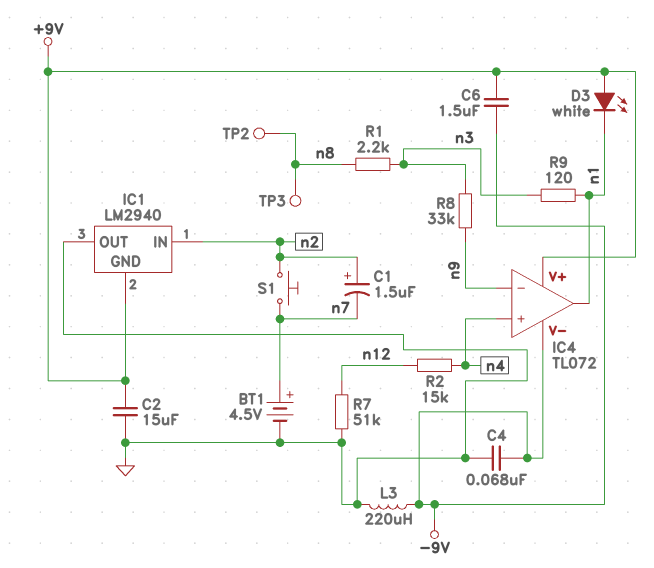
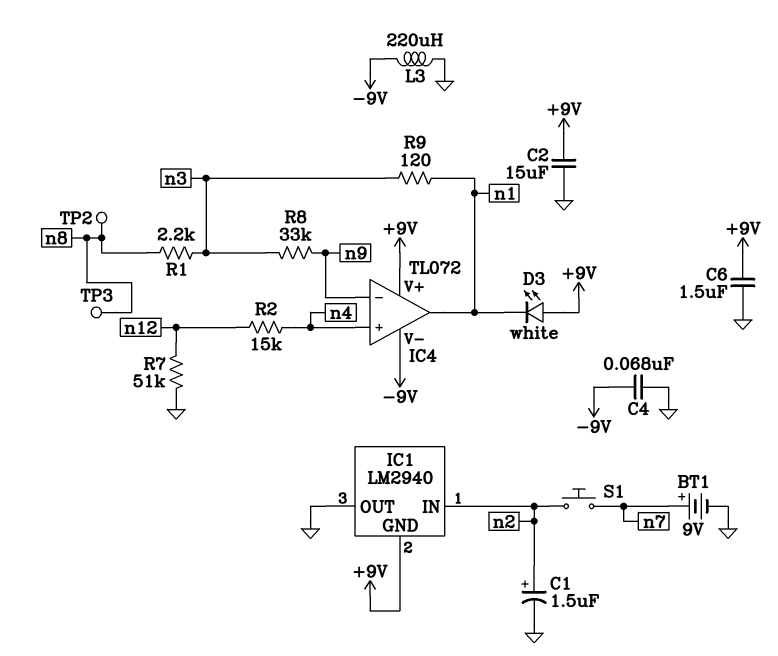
BT1: 4.5V (plus n7, minus GND) -> 9V (plus n7, minus GND)
C1: 1.5uF (plus n2, minus n7) -> 1.5uF (plus n2, minus GND)
C6: 1.5uF (+9V, -9V) -> 1.5uF (+9V, GND)

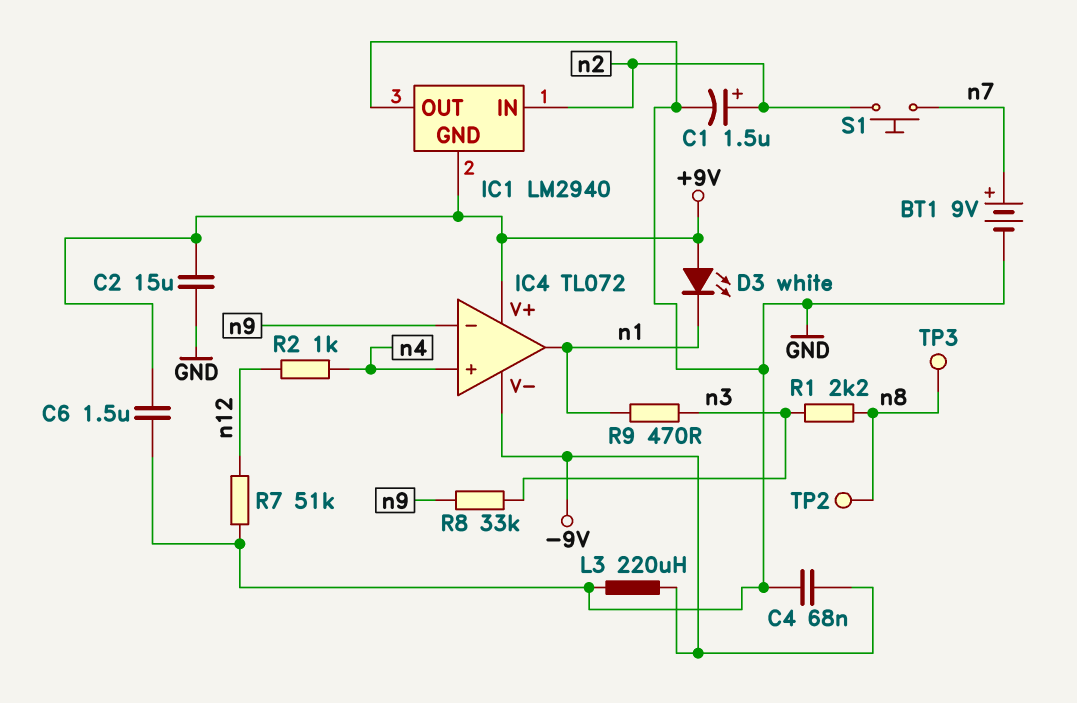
R2: 15k (n4, n12) -> 1k (n4, n12)
R9: 120 (n1, n3) -> 470 (n1, n3)

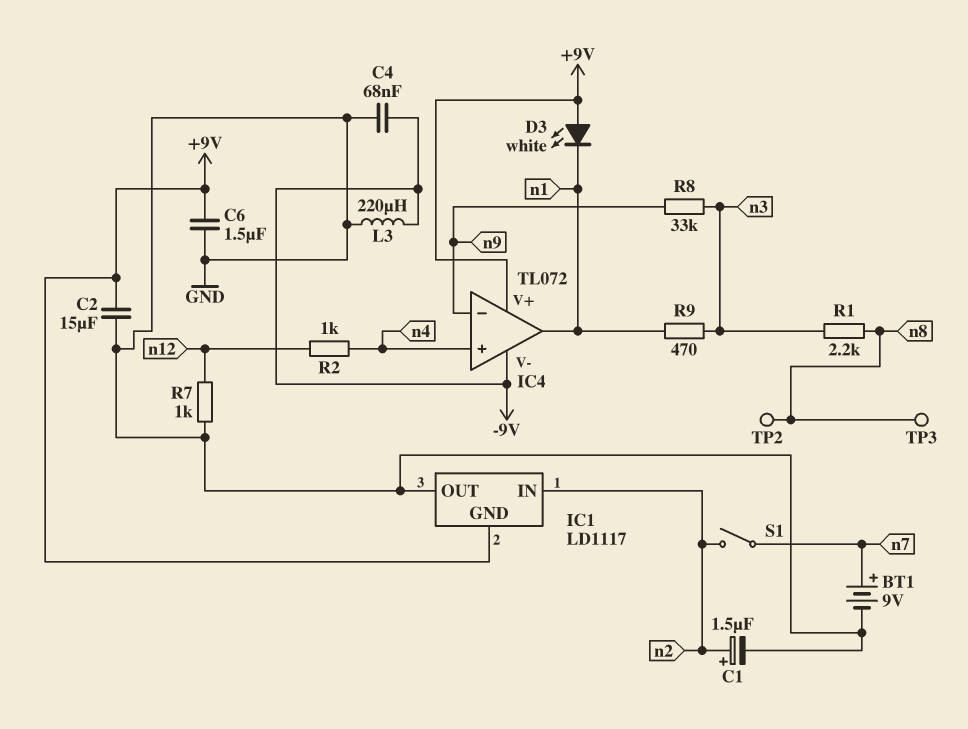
IC1: LM2940 -> LD1117
R7: 51k (GND, n12) -> 1k (GND, n12)
S1: button (n2, n7) -> switch (n2, n7)

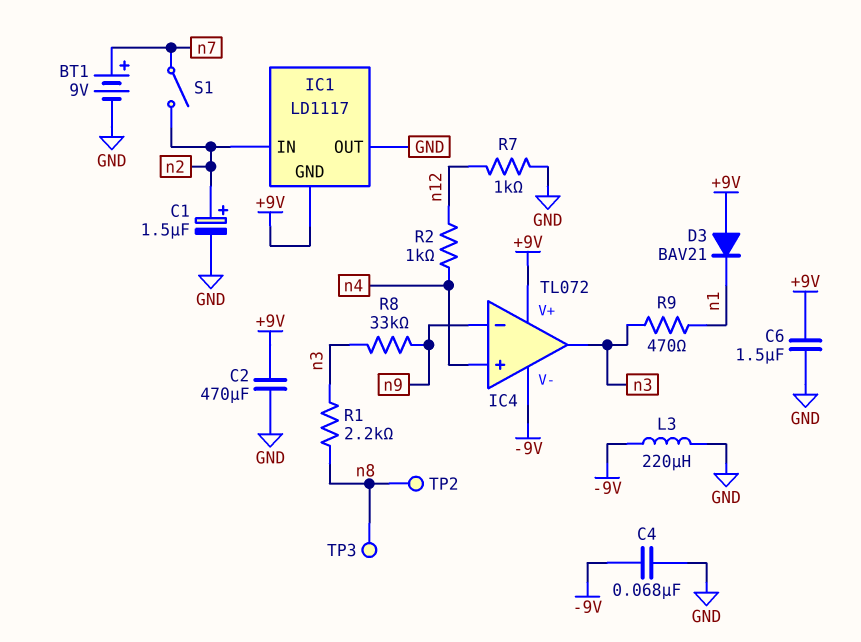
C2: 15uF (+9V, GND) -> 470uF (+9V, GND)
D3: LED white (A +9V, K n1) -> diode BAV21 (A +9V, K n1)
IC4 pin out: n1 -> n3

